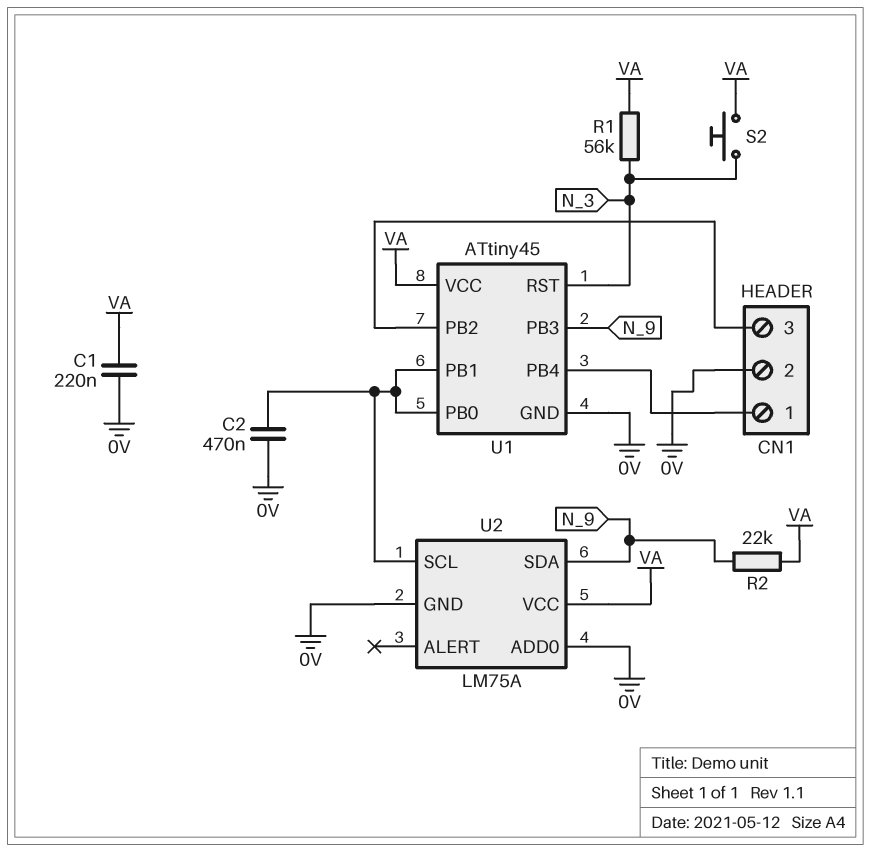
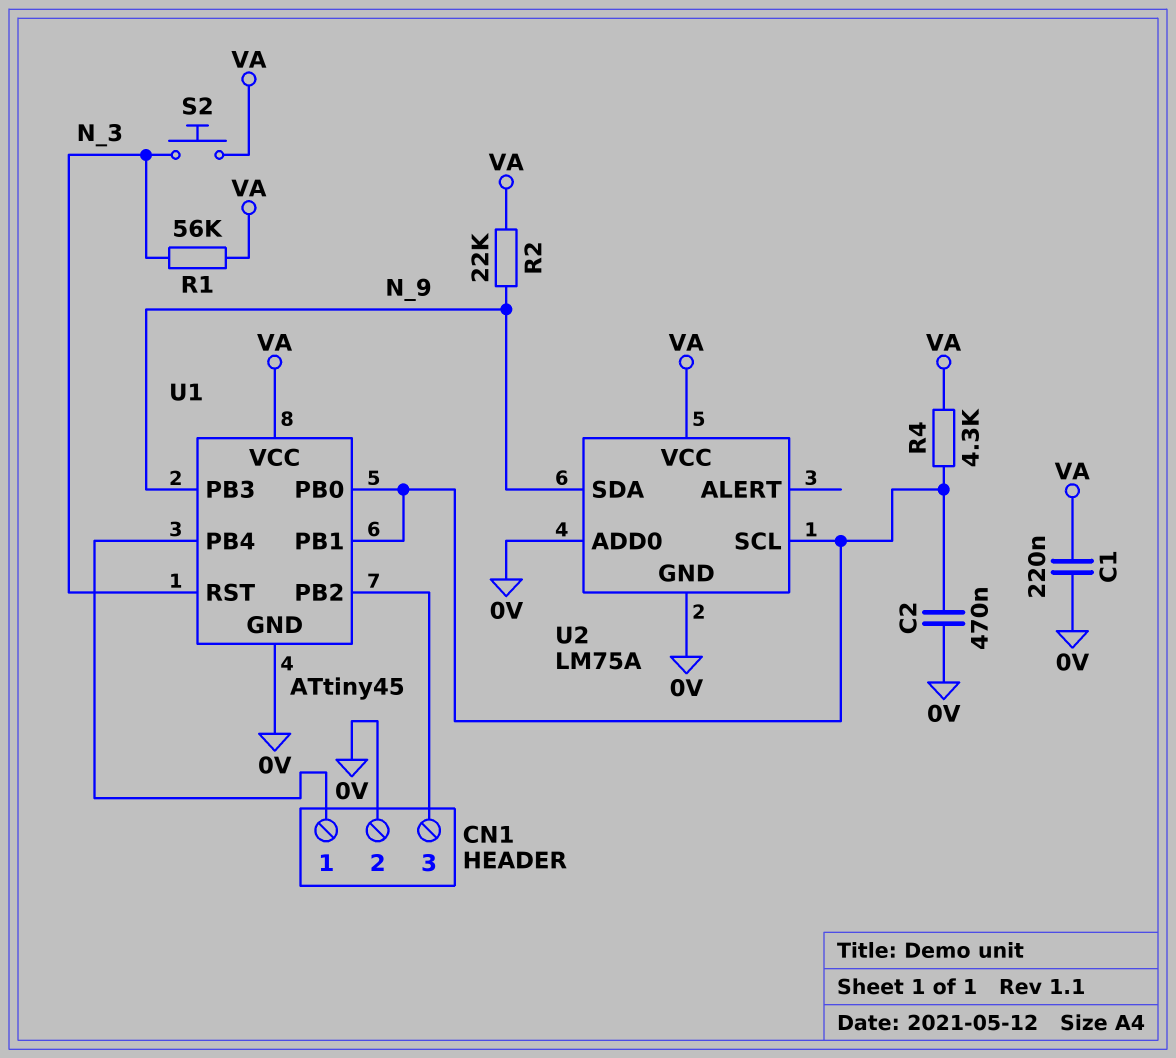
R4: none -> 4.3k (U1/PB0, VA)

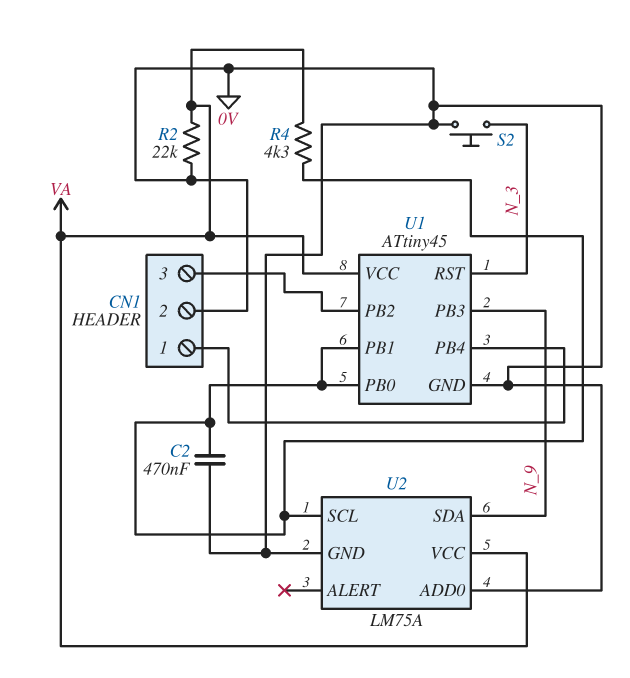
C1: 220nF (0V, VA) -> none
R1: 56k (N_3, VA) -> none
R2: 22k (N_9, VA) -> 22k (0V, VA)
S2: button (N_3, VA) -> button (0V, N_3)

